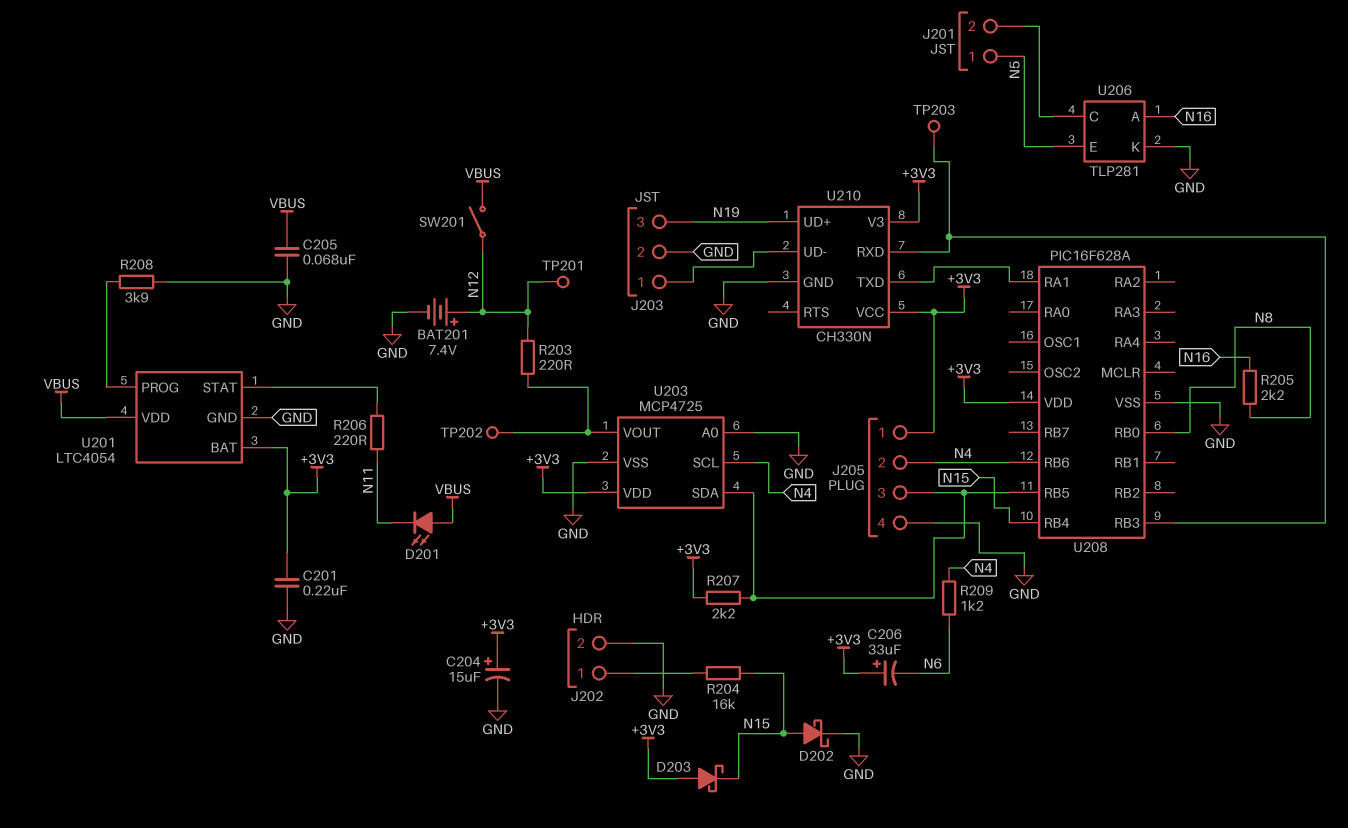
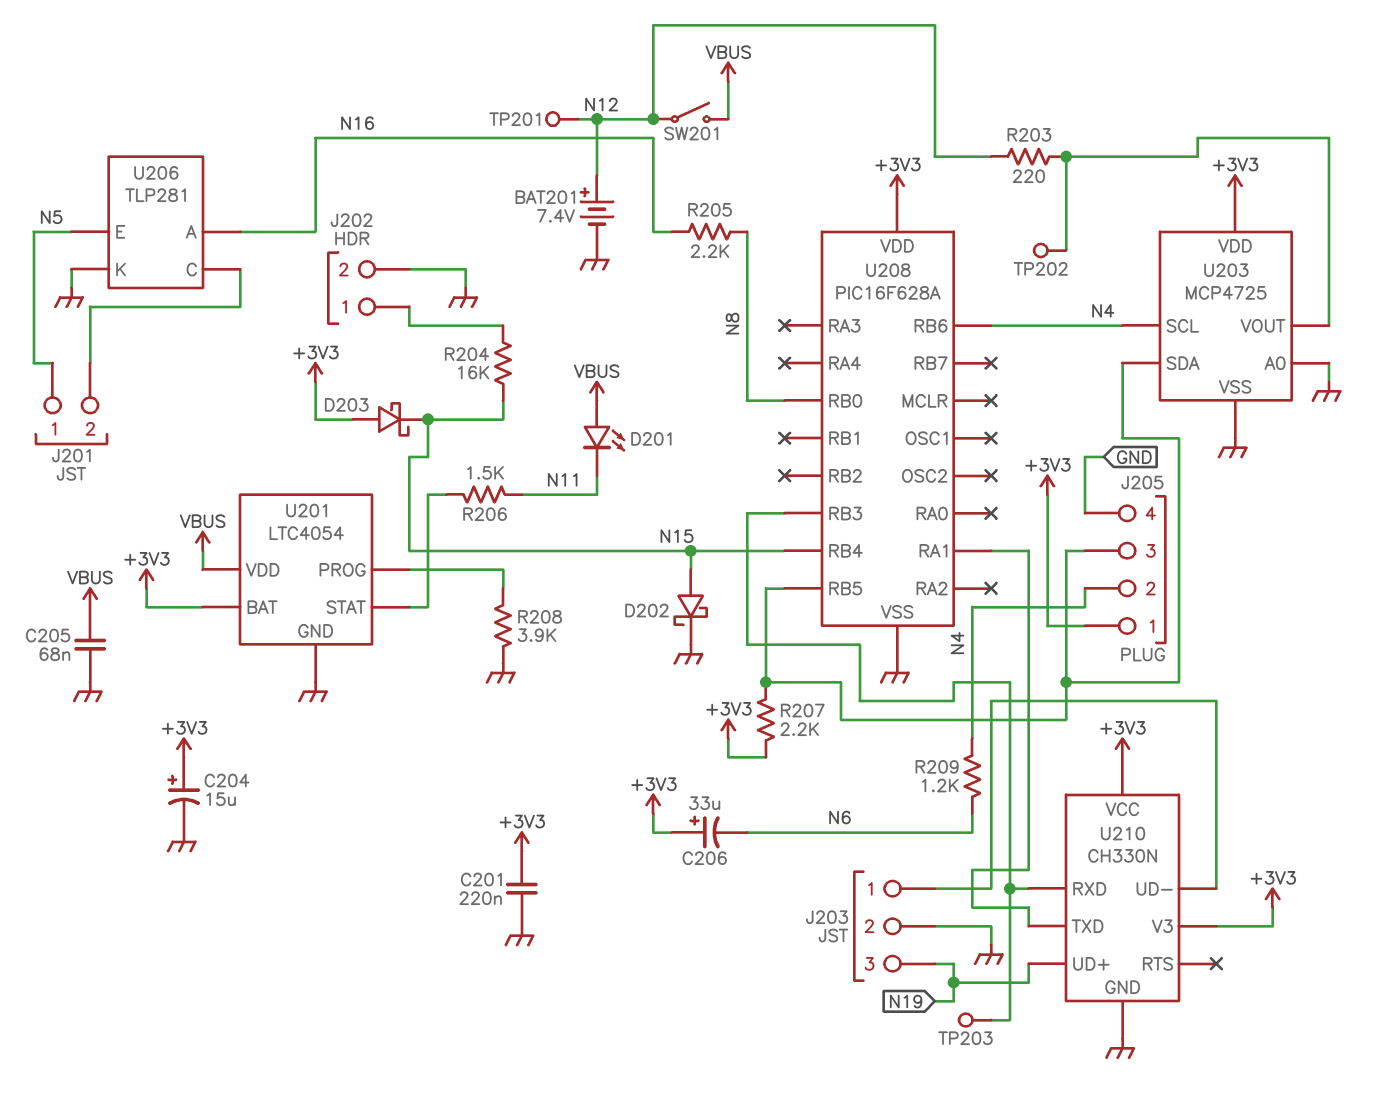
R206: 220 (N11, U201/STAT) -> 1.5k (N11, U201/STAT)

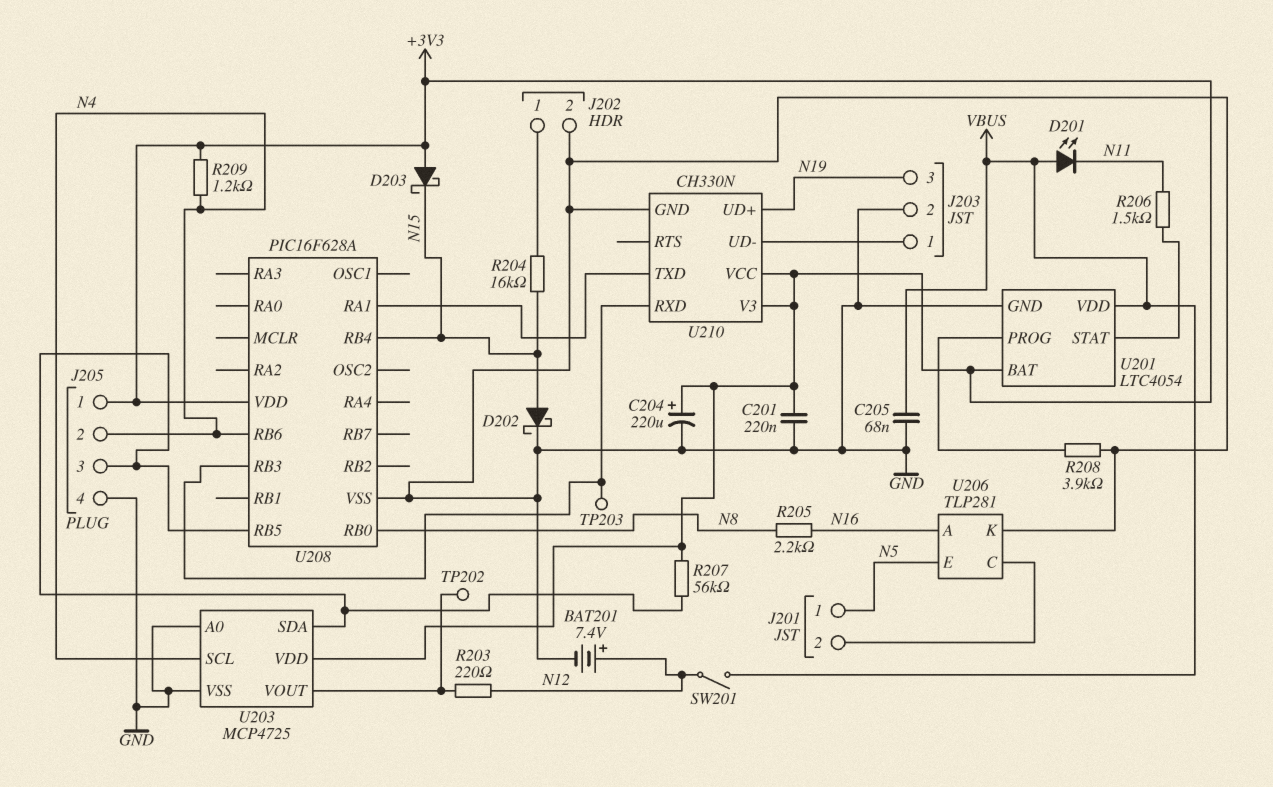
C204: 15uF (plus +3V3, minus GND) -> 220uF (plus +3V3, minus GND)
C206: 33uF (plus +3V3, minus N6) -> none
R207: 2.2k (+3V3, J205/3) -> 56k (+3V3, J205/3)
R209: 1.2k (N4, N6) -> 1.2k (+3V3, N4)
TP201: test point (N12) -> none

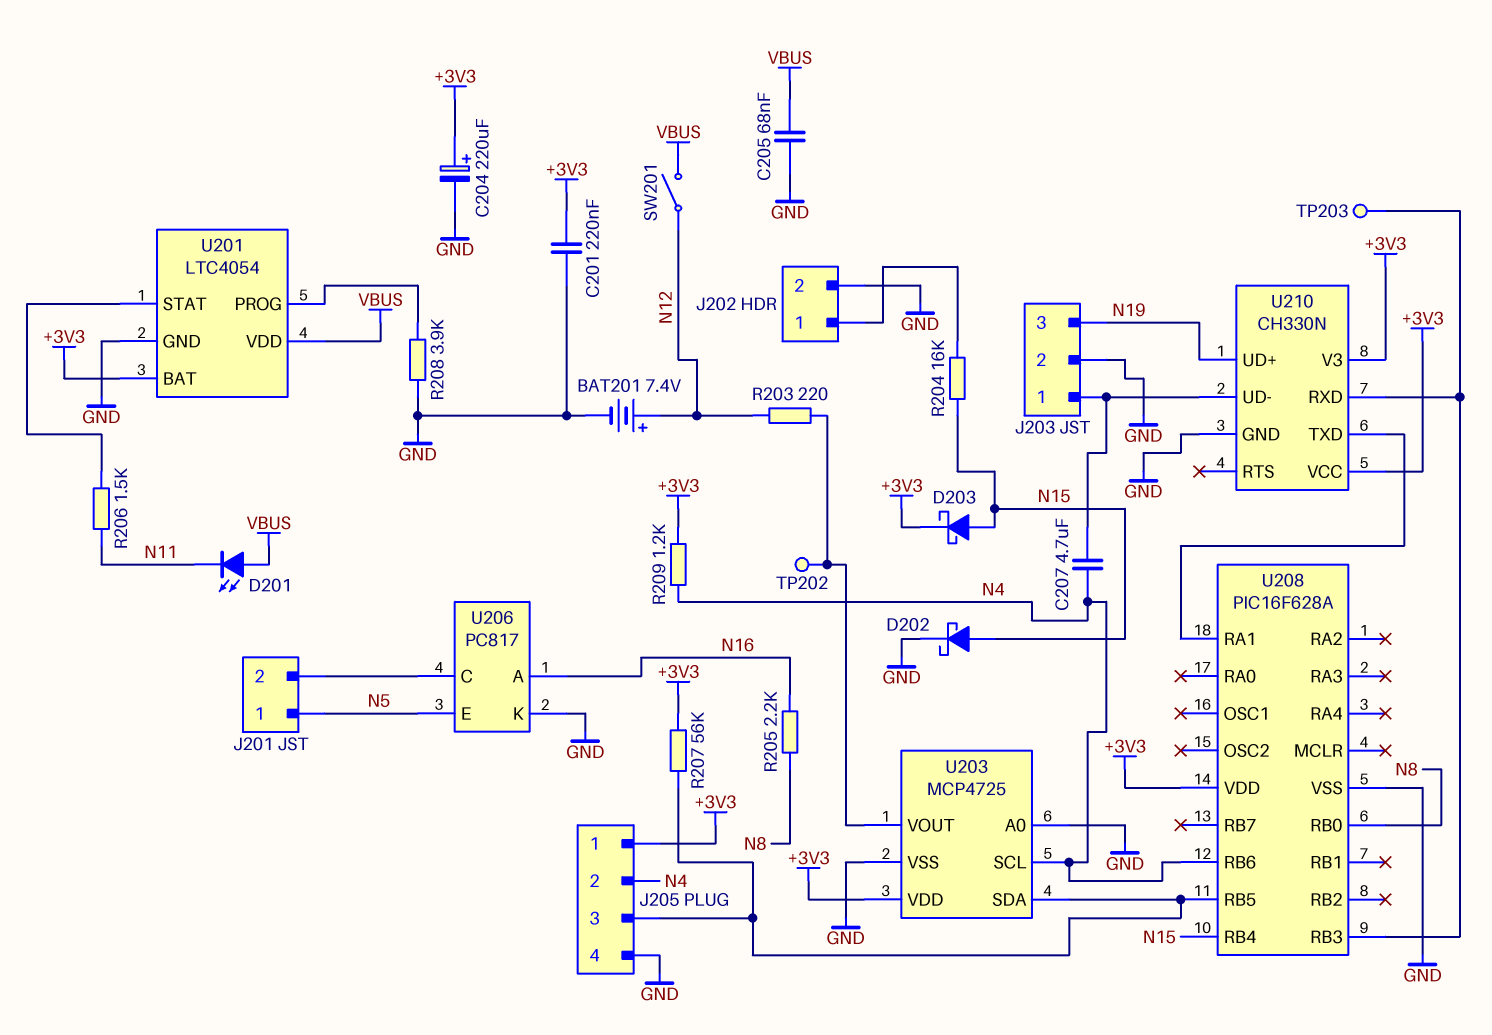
C207: none -> 4.7uF (J203/1, N4)
D203: schottky (A +3V3, K N15) -> schottky (A N15, K +3V3)
U206: TLP281 -> PC817

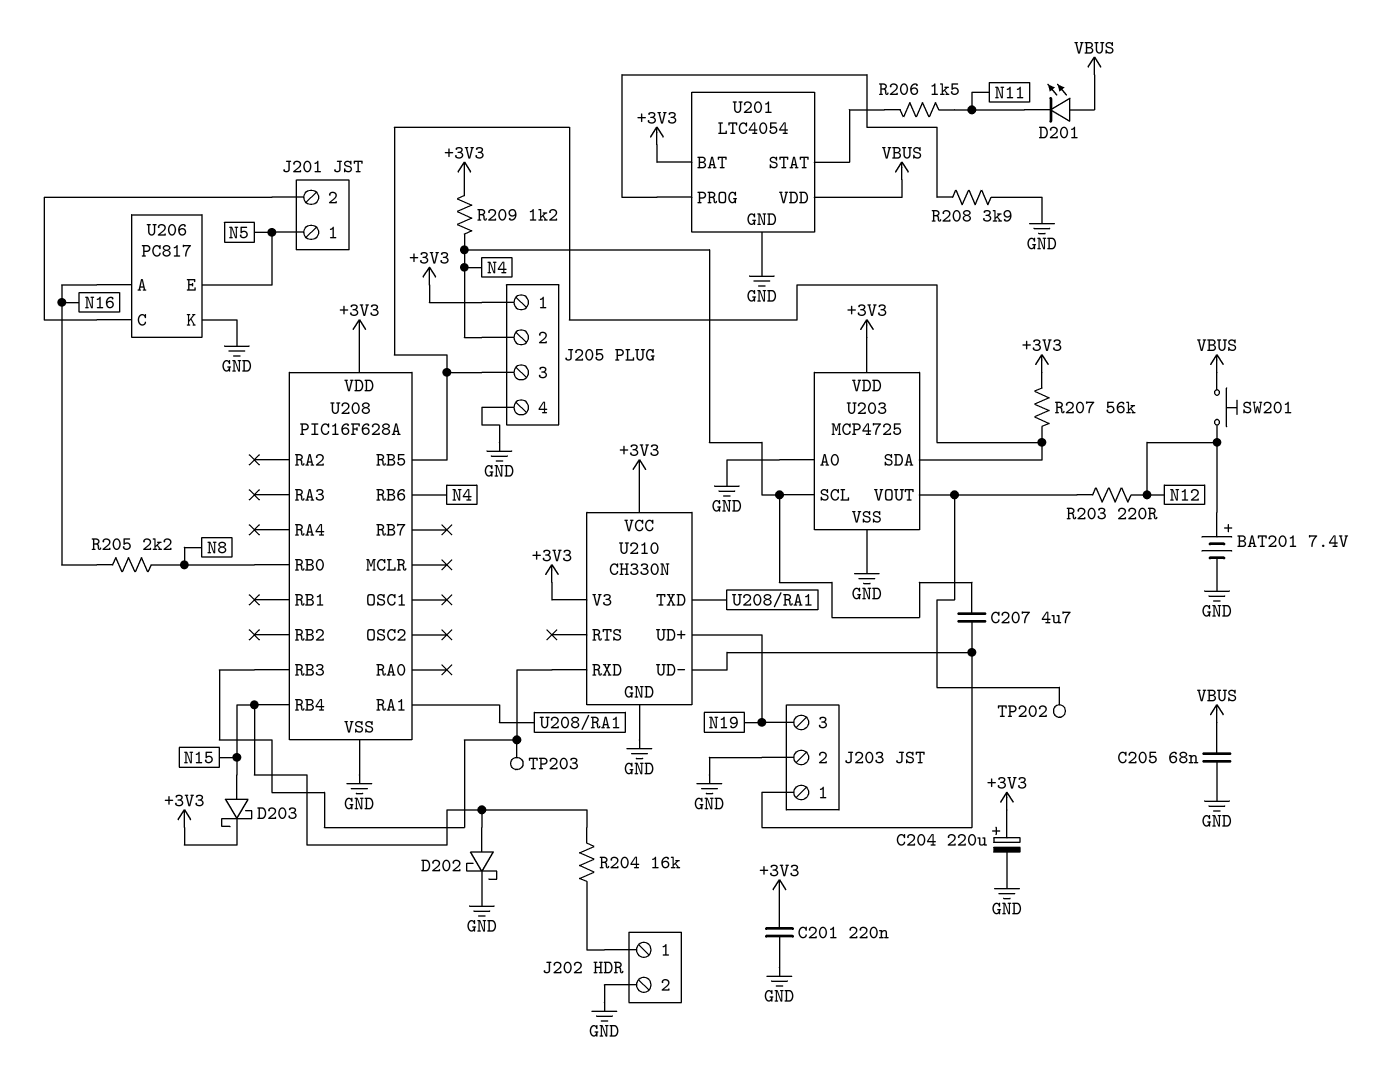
SW201: switch (N12, VBUS) -> button (N12, VBUS)

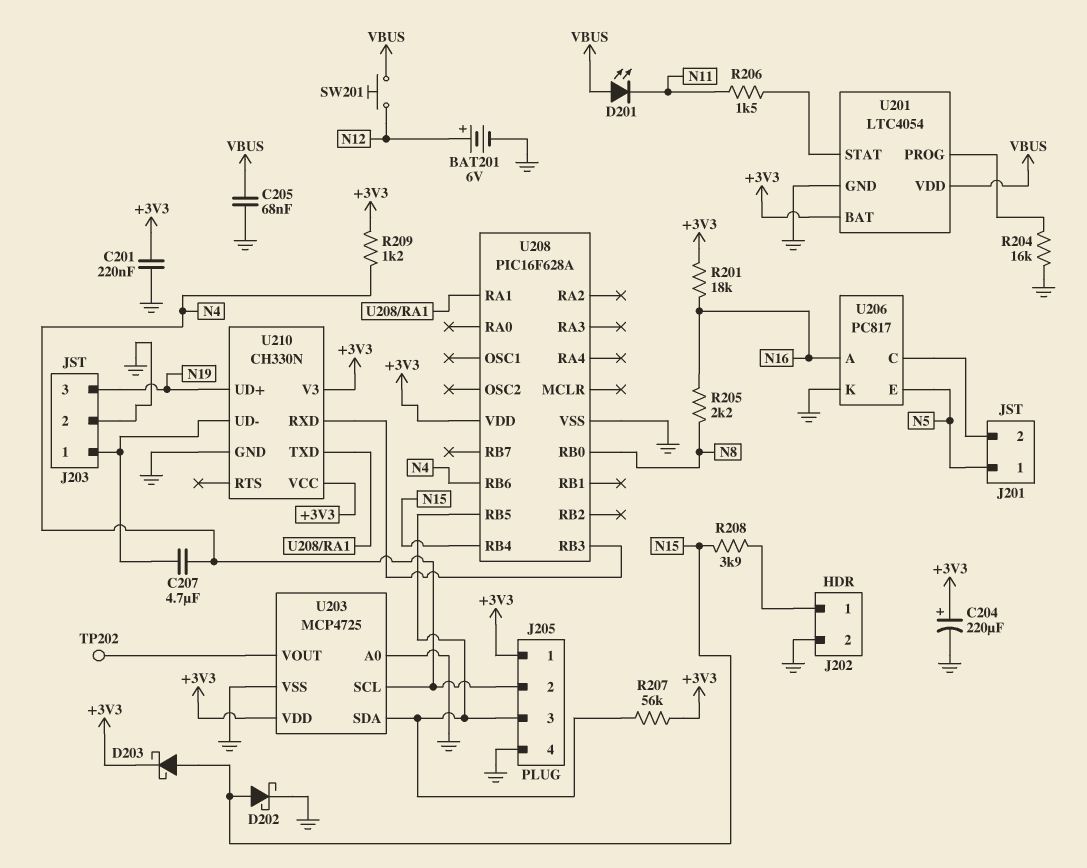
BAT201: 7.4V (plus N12, minus GND) -> 6V (plus N12, minus GND)
R201: none -> 18k (+3V3, N16)
R203: 220 (N12, U203/VOUT) -> none
R204: 16k (J202/1, N15) -> 16k (GND, U201/PROG)
R208: 3.9k (GND, U201/PROG) -> 3.9k (J202/1, N15)
TP203: test point (U208/RB3) -> none

